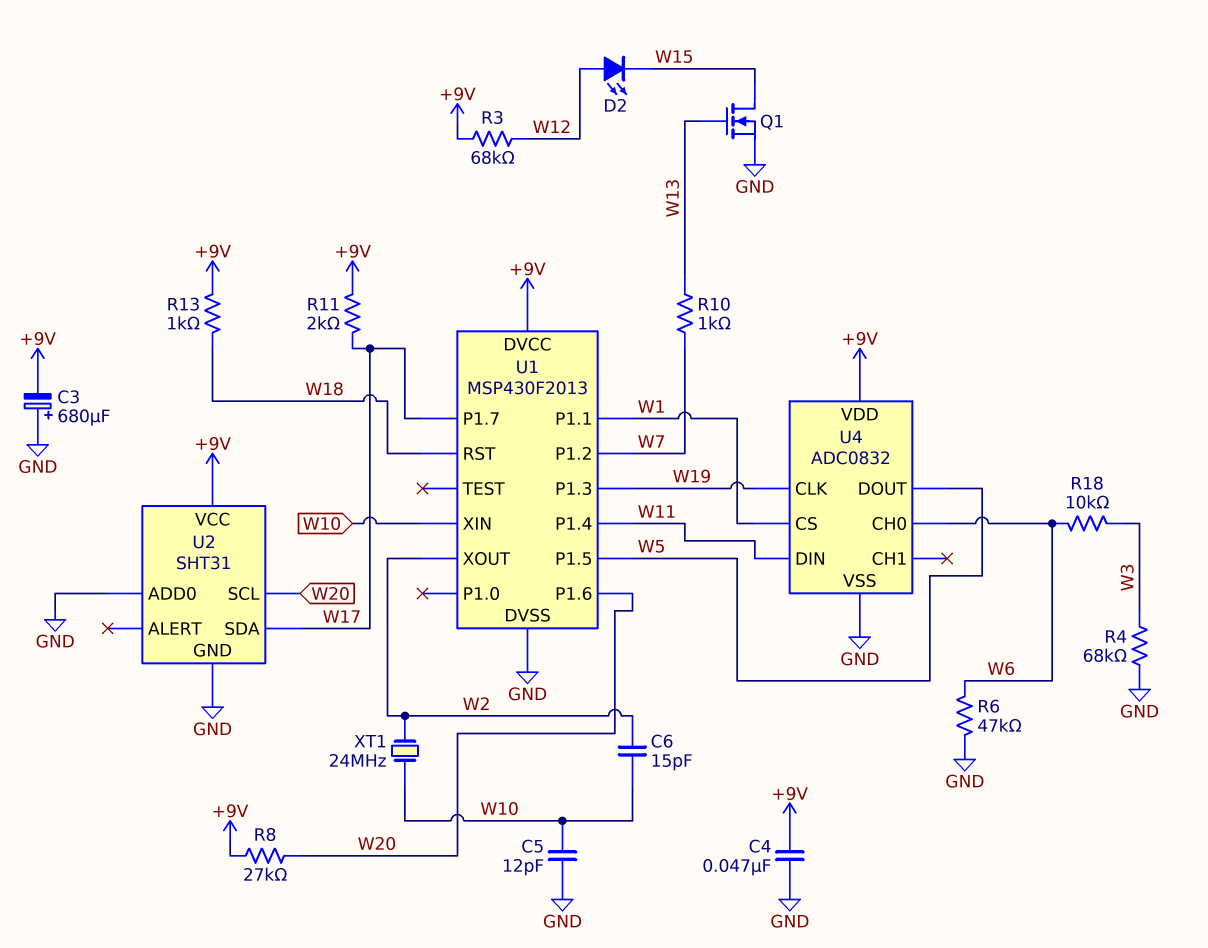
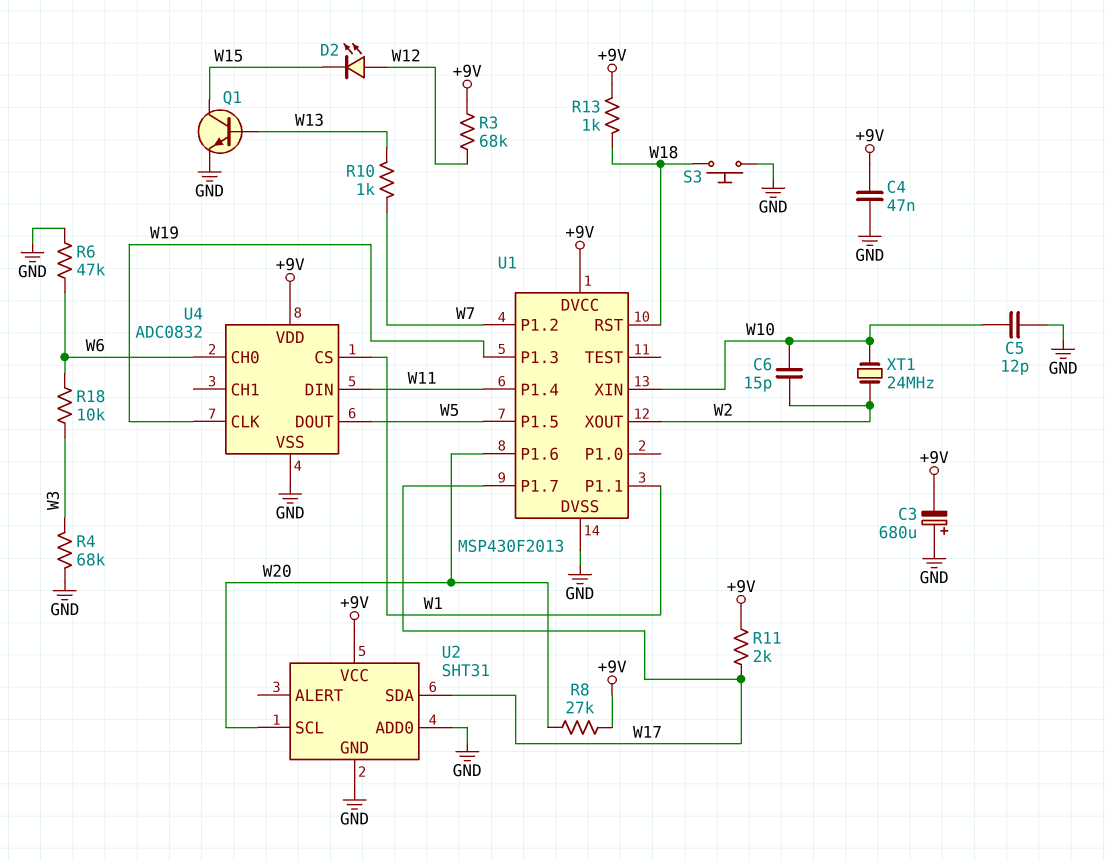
Q1: NMOS (G W13, D W15, S GND) -> NPN (B W13, C W15, E GND)
S3: none -> button (GND, W18)

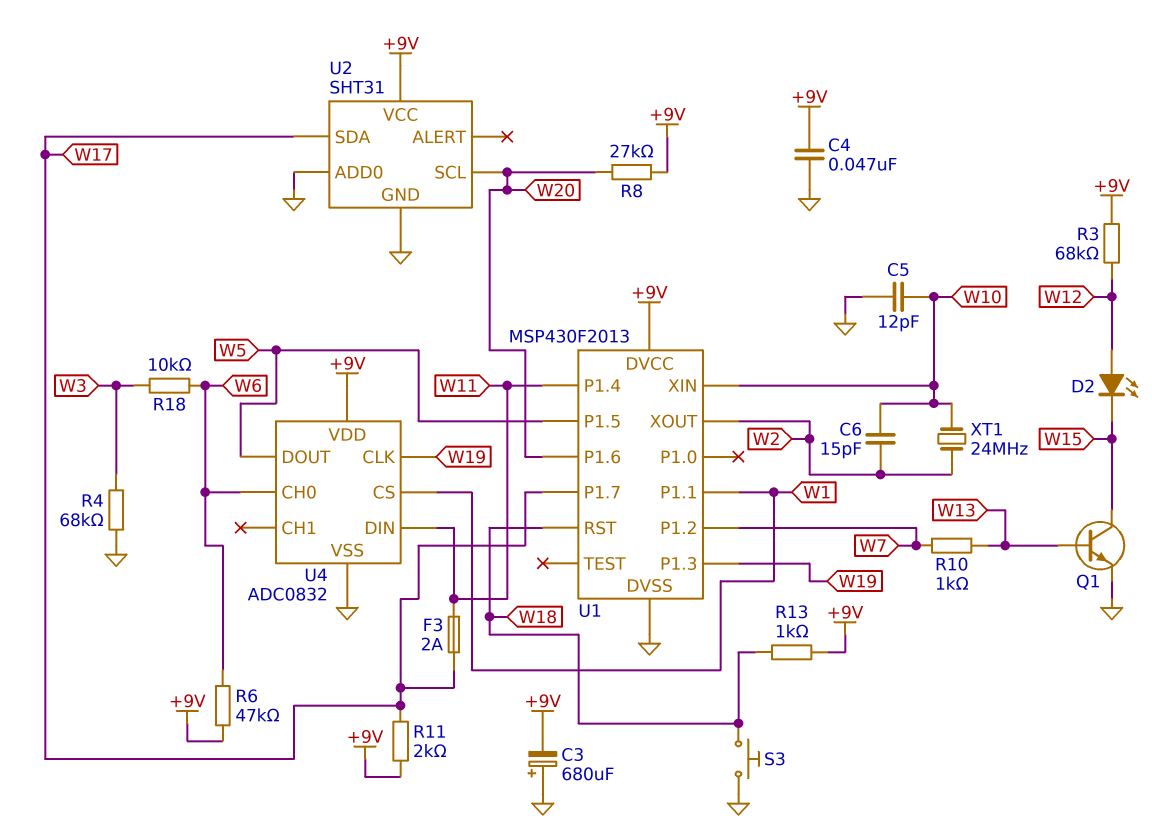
F3: none -> 2A (W11, W17)
R6: 47k (GND, W6) -> 47k (+9V, W6)

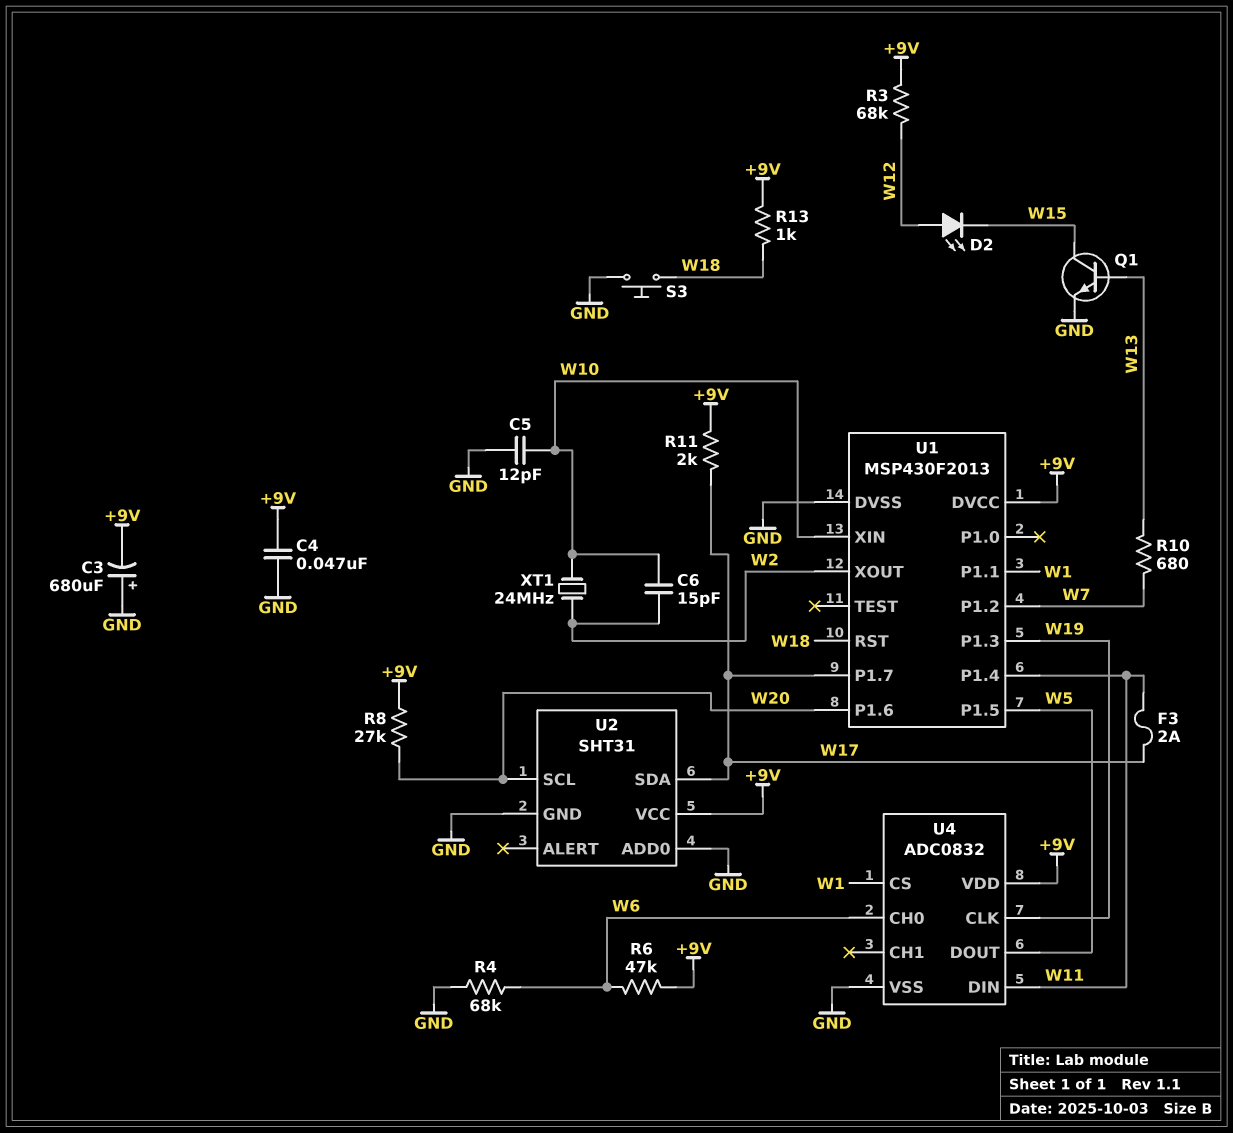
R4: 68k (GND, W3) -> 68k (GND, W6)
R10: 1k (W7, W13) -> 680 (W7, W13)
R18: 10k (W3, W6) -> none

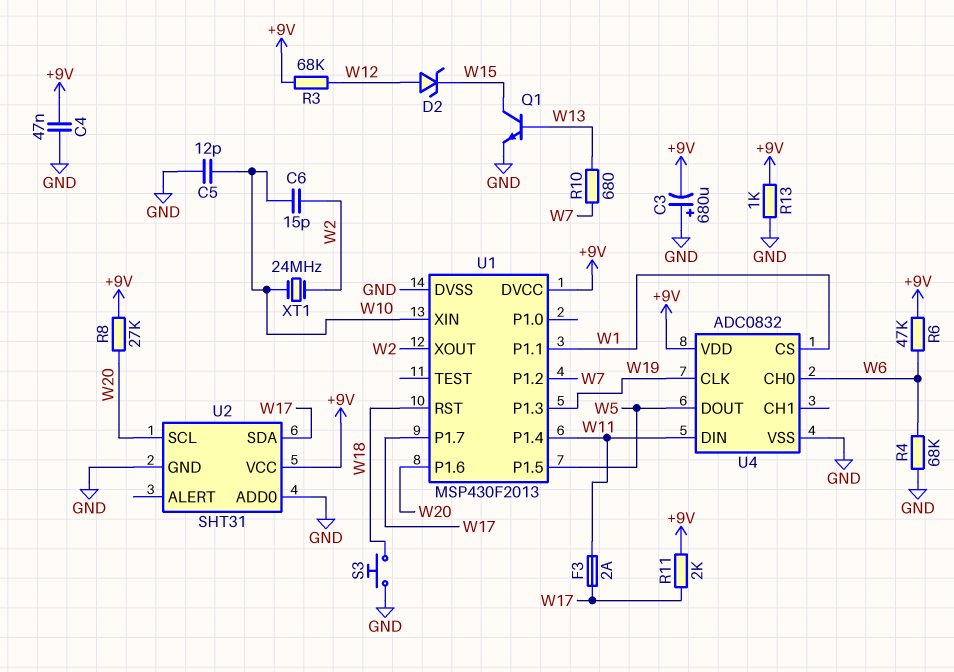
D2: LED (A W12, K W15) -> zener (A W12, K W15)
R13: 1k (+9V, W18) -> 1k (+9V, GND)

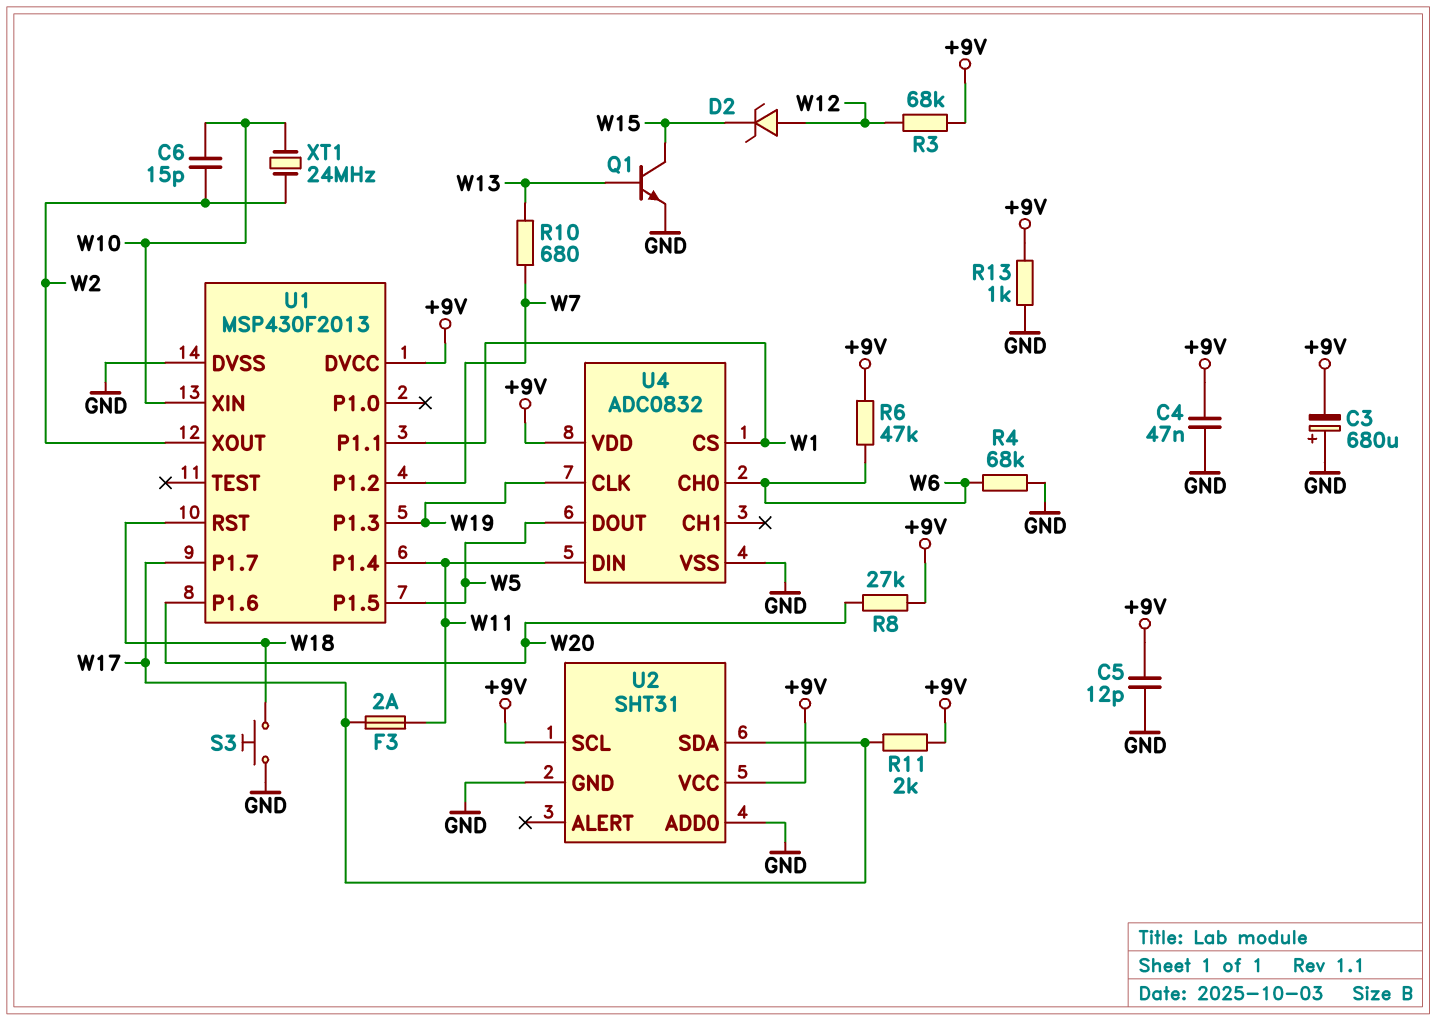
C5: 12pF (GND, W10) -> 12pF (+9V, GND)
U2 pin SCL: W20 -> +9V

